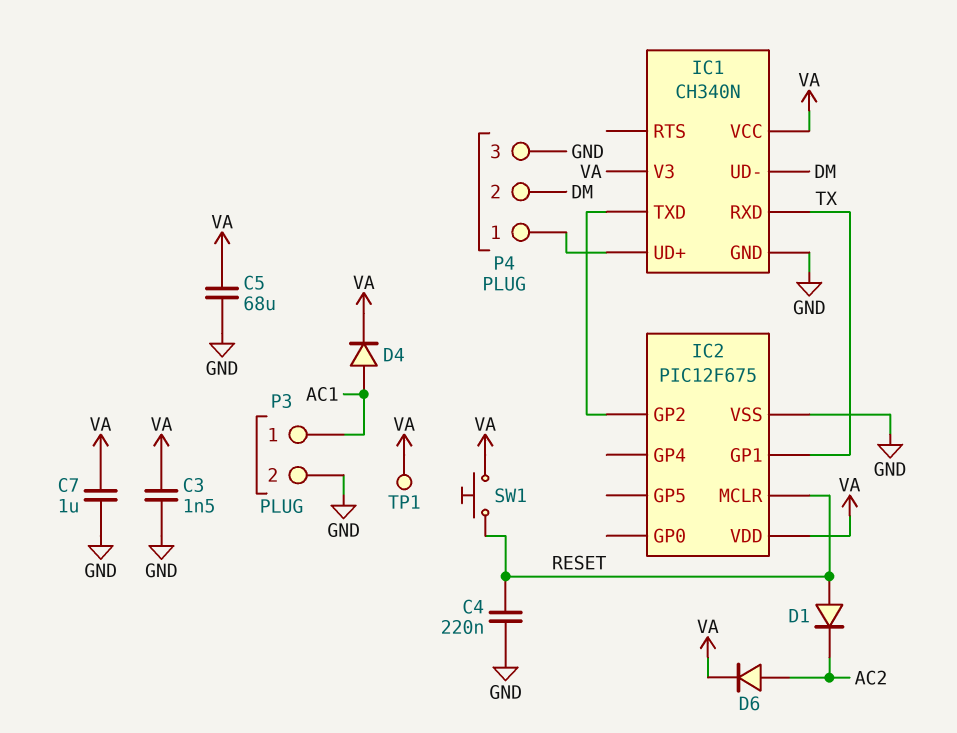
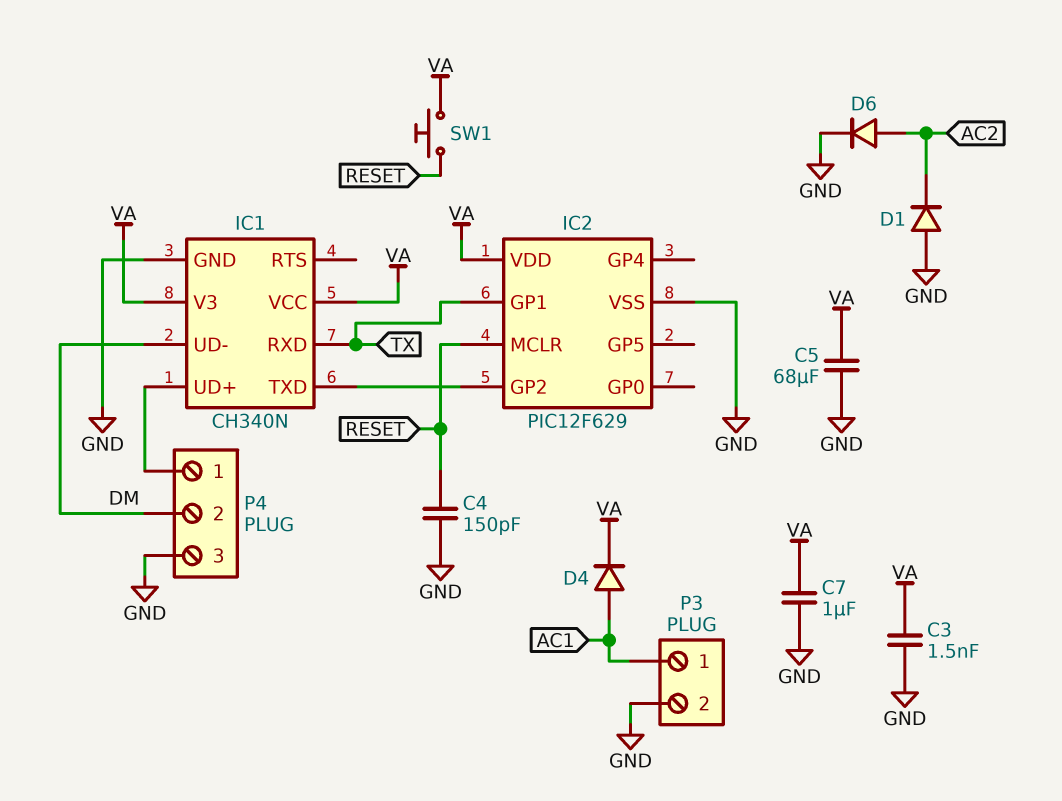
C4: 220nF (GND, RESET) -> 150pF (GND, RESET)
D1: diode (A RESET, K AC2) -> diode (A GND, K AC2)
D6: diode (A AC2, K VA) -> diode (A AC2, K GND)
IC2: PIC12F675 -> PIC12F629
TP1: test point (VA) -> none

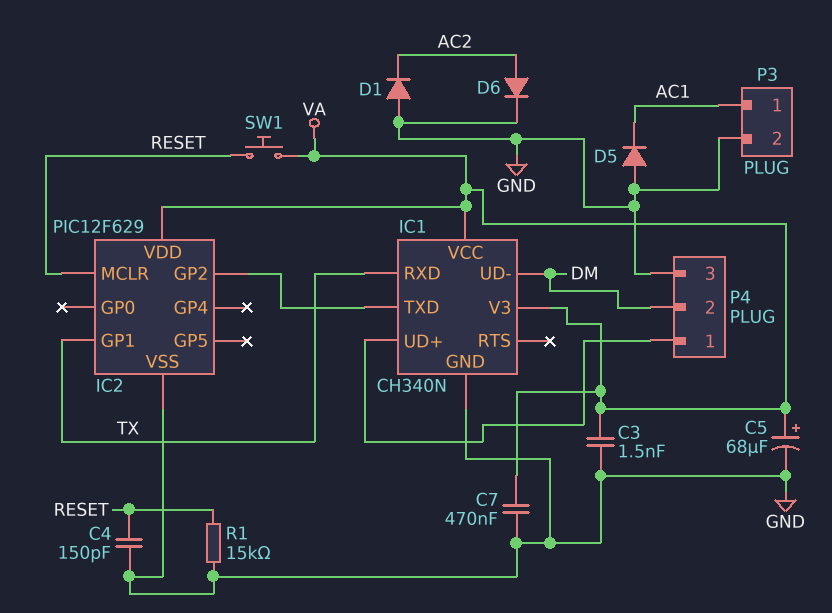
C5: 68uF (GND, VA) -> 68uF (plus VA, minus GND)
C7: 1uF (GND, VA) -> 470nF (GND, VA)
D4: diode (A AC1, K VA) -> none
D5: none -> diode (A GND, K AC1)
R1: none -> 15k (GND, RESET)

